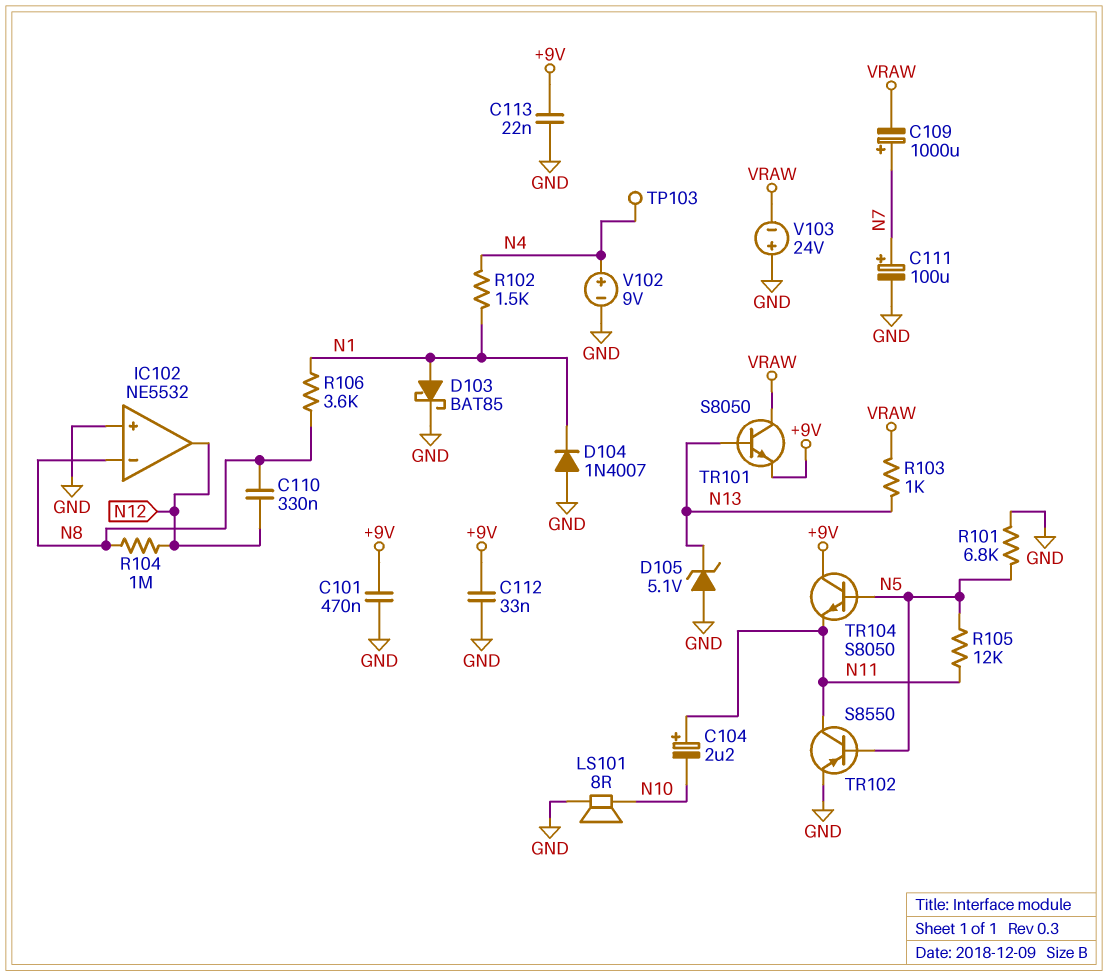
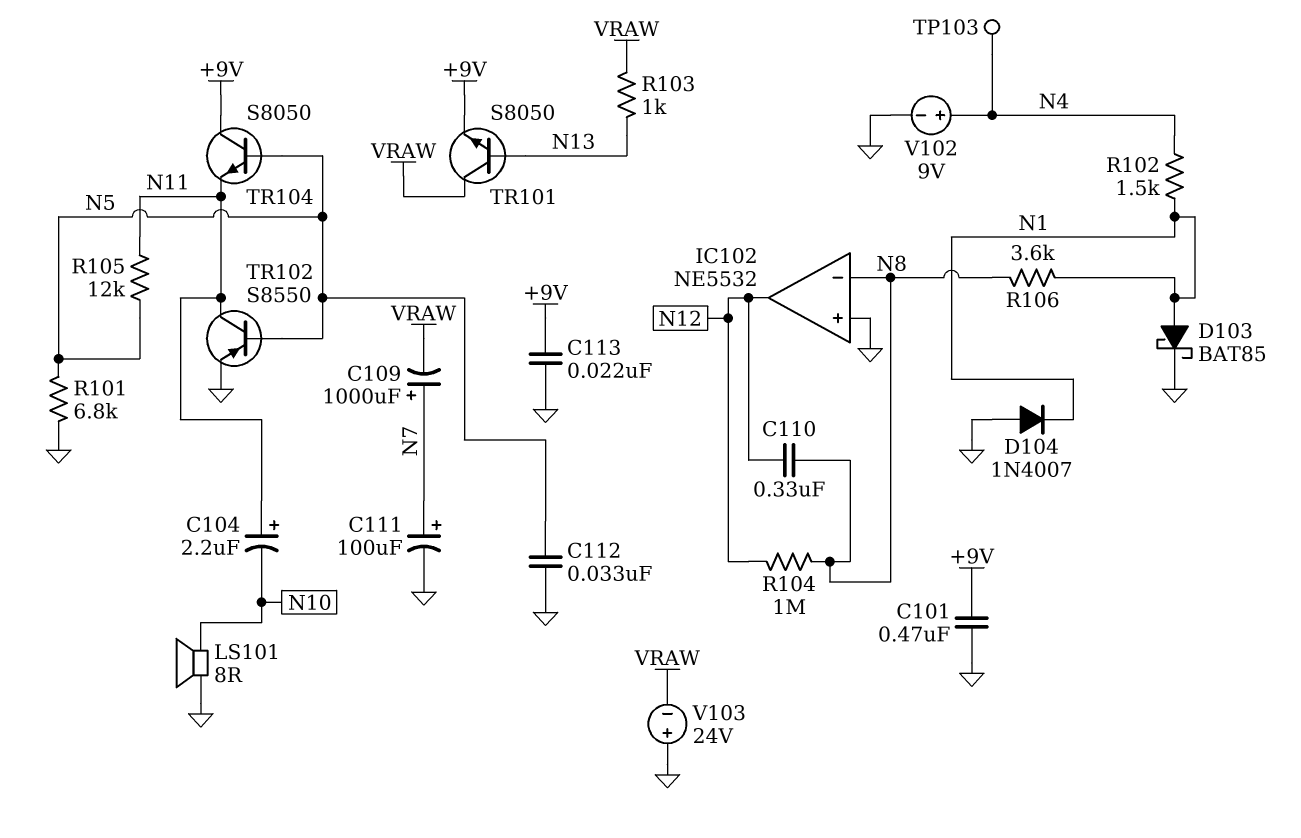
C112: 33nF (+9V, GND) -> 33nF (GND, N5)
D105: zener 5.1V (A GND, K N13) -> none

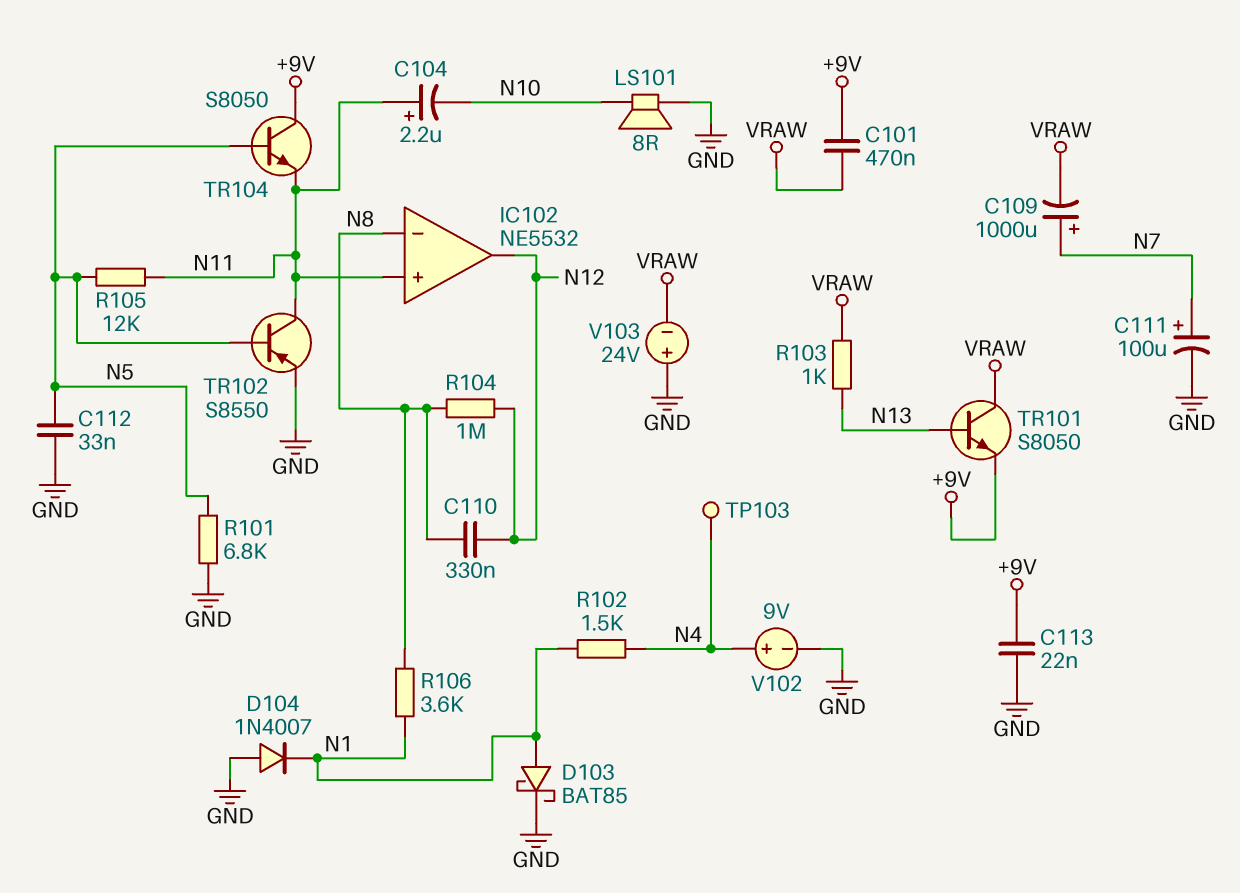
C101: 470nF (+9V, GND) -> 470nF (+9V, VRAW)
IC102 pin in+: GND -> N11

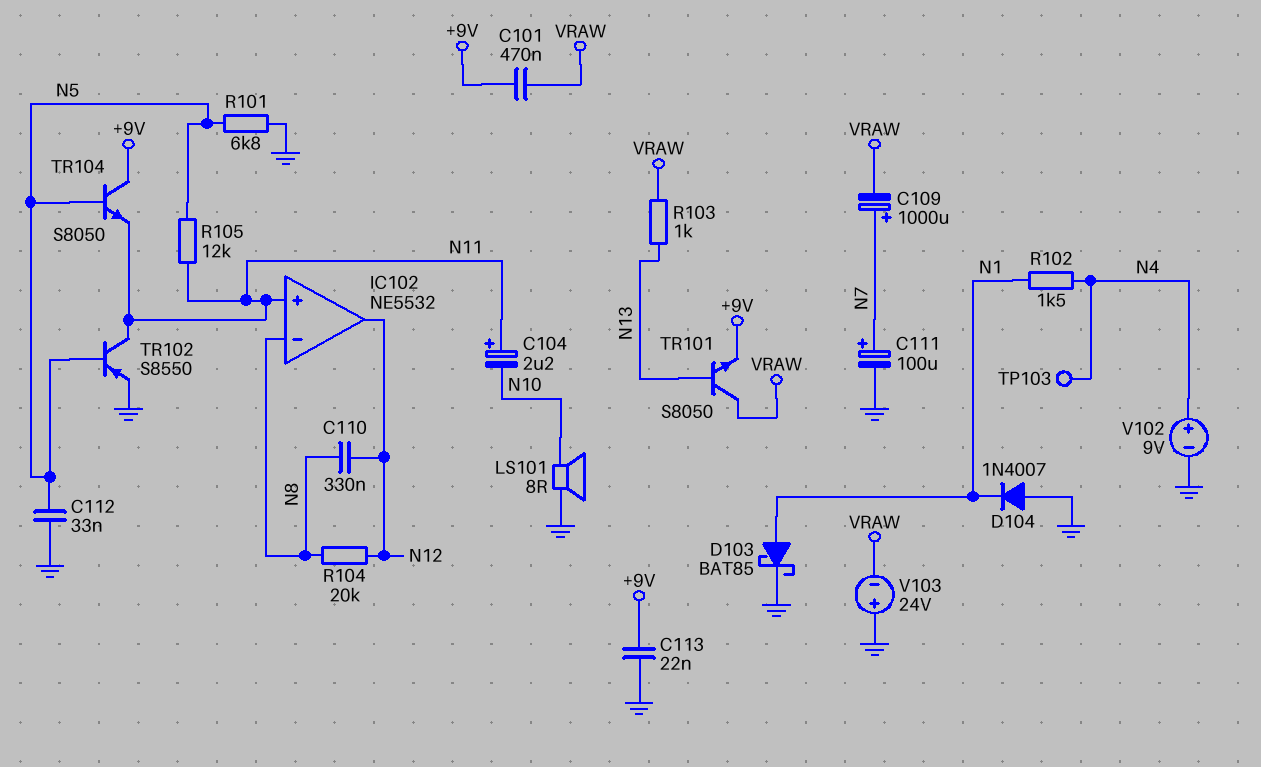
R104: 1M (N8, N12) -> 20k (N8, N12)
R106: 3.6k (N1, N8) -> none

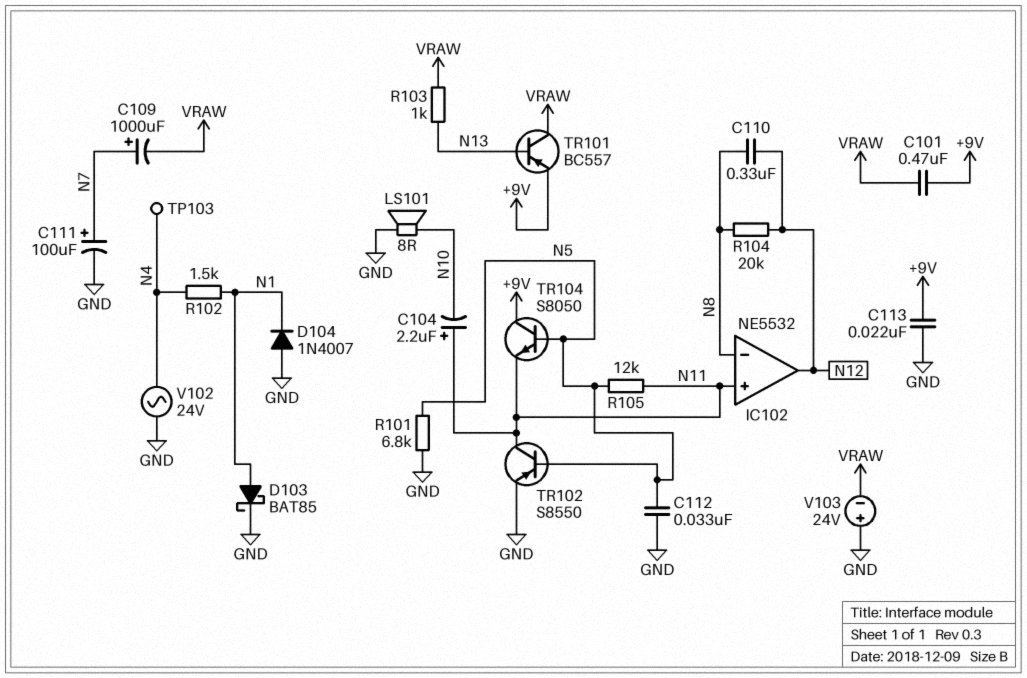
TR101: NPN S8050 (B N13, C VRAW, E +9V) -> PNP BC557 (B N13, C VRAW, E +9V)
V102: 9V (plus N4, minus GND) -> AC 24V (GND, N4)

